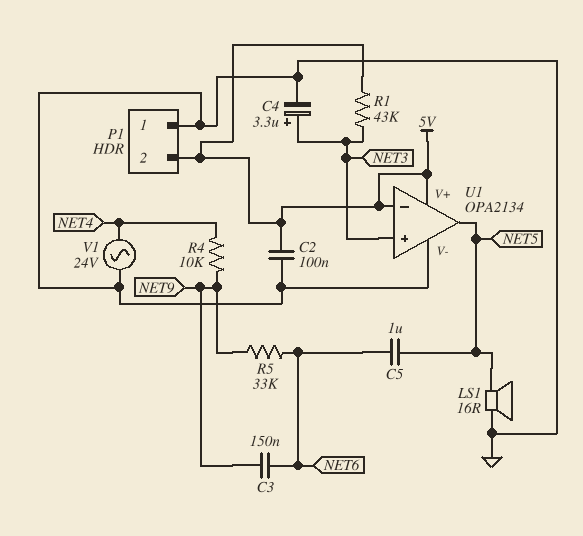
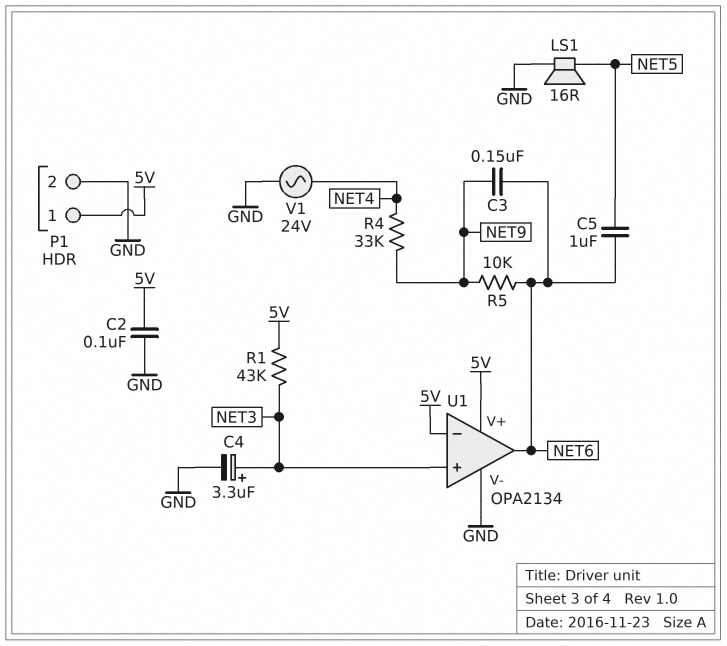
P1 pin 1: GND -> 5V
P1 pin 2: 5V -> GND
R4: 10k (NET4, NET9) -> 33k (NET4, NET9)
R5: 33k (NET6, NET9) -> 10k (NET6, NET9)
U1 pin out: NET5 -> NET6

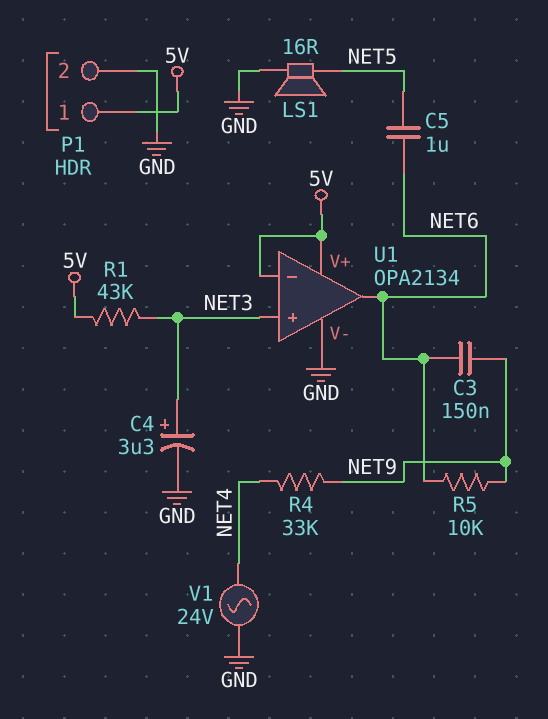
C2: 100nF (5V, GND) -> none

